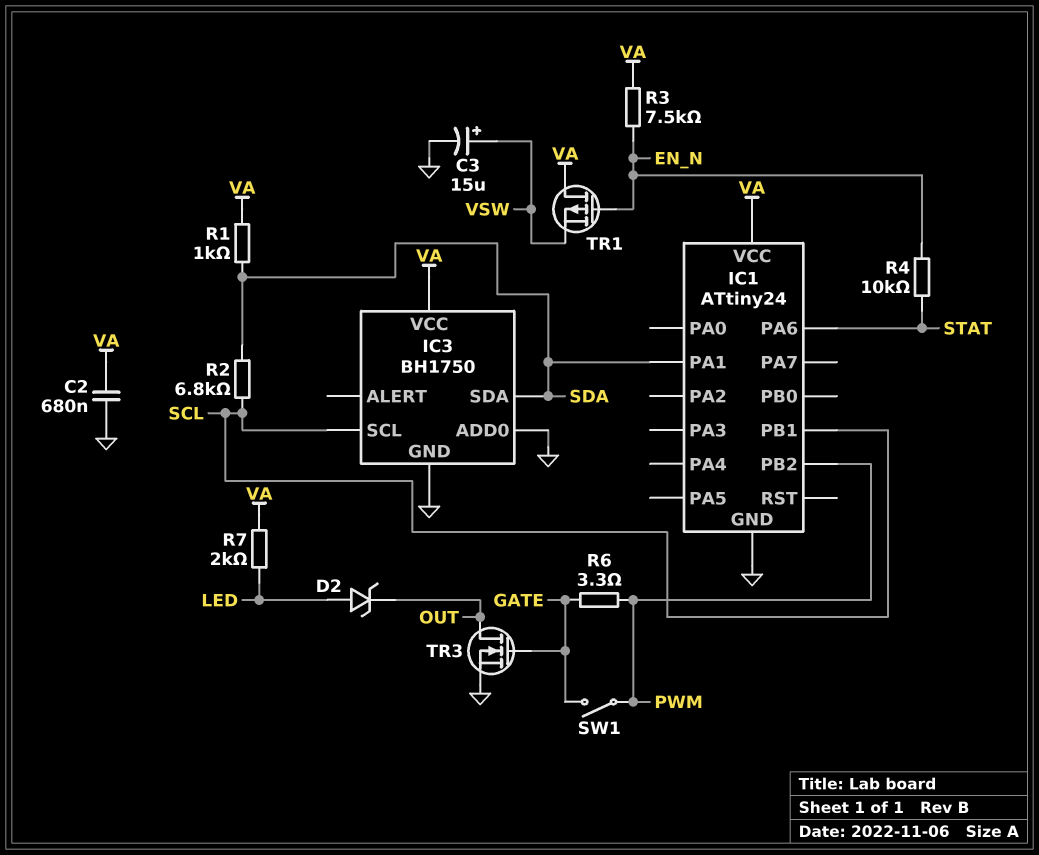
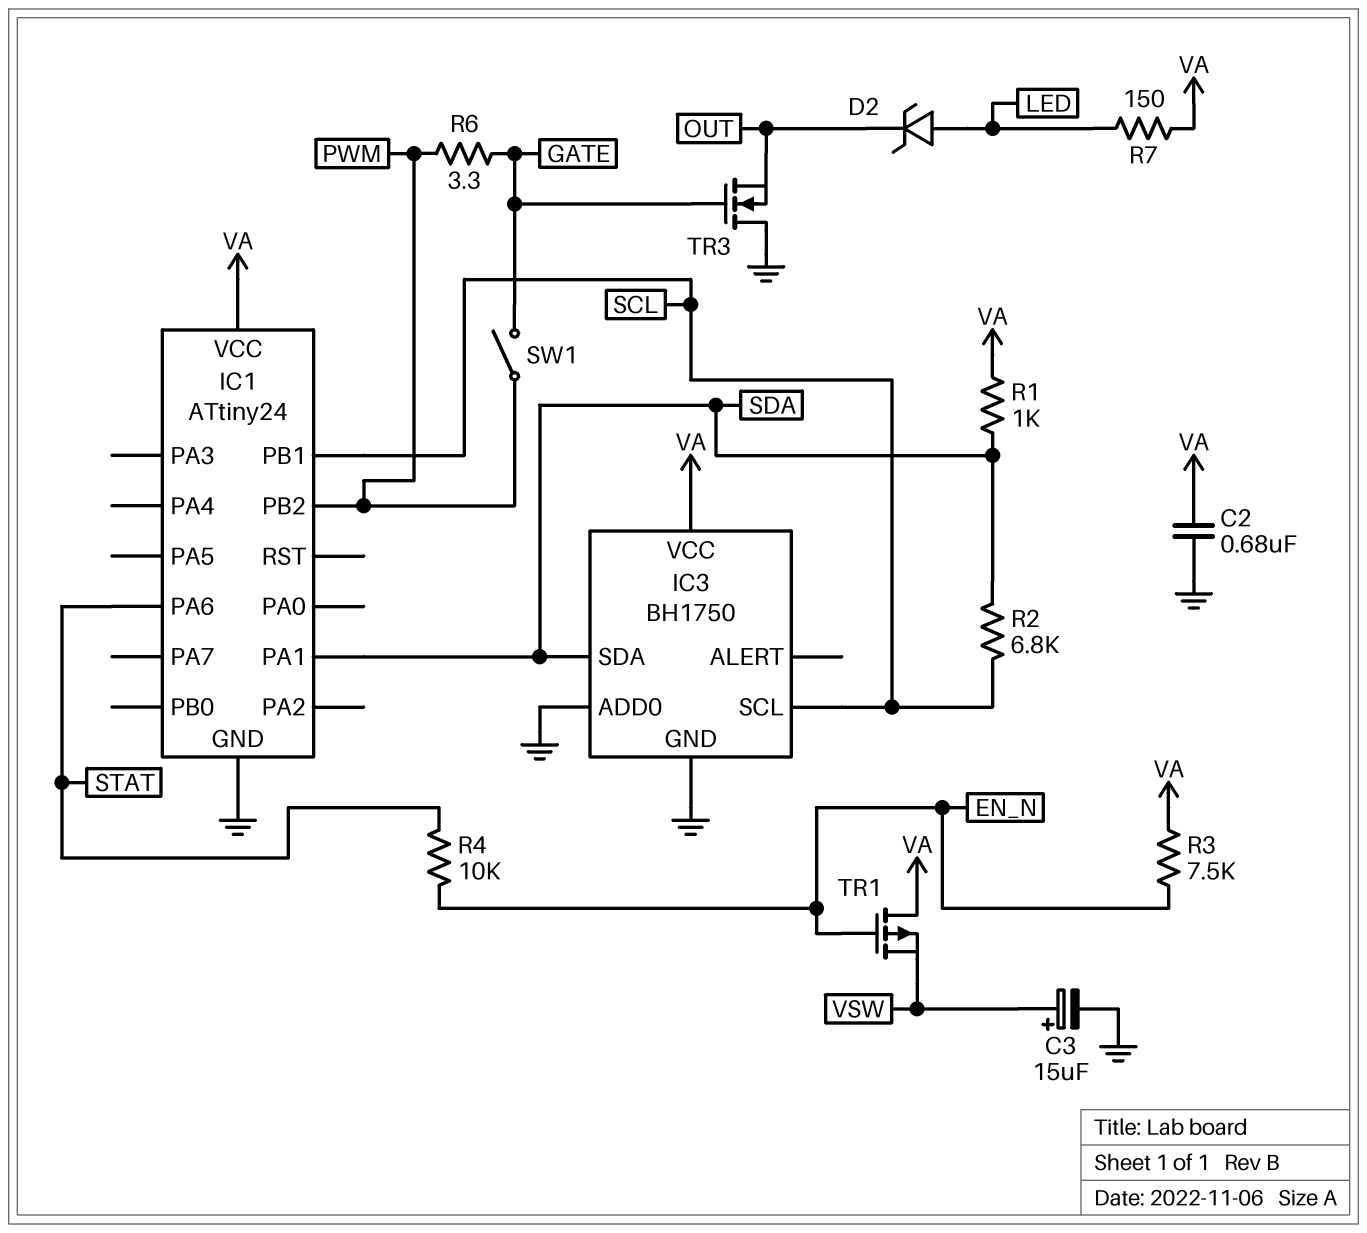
R7: 2k (LED, VA) -> 150 (LED, VA)
TR3: NMOS (G GATE, D OUT, S GND) -> NMOS (G GATE, D GND, S OUT)

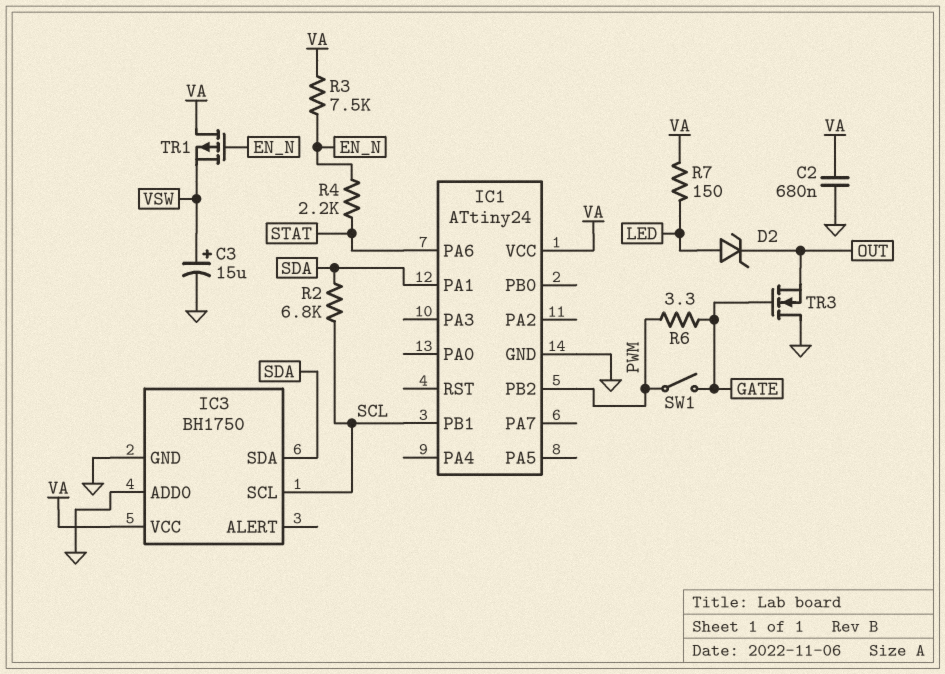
R1: 1k (SDA, VA) -> none
R4: 10k (EN_N, STAT) -> 2.2k (EN_N, STAT)

